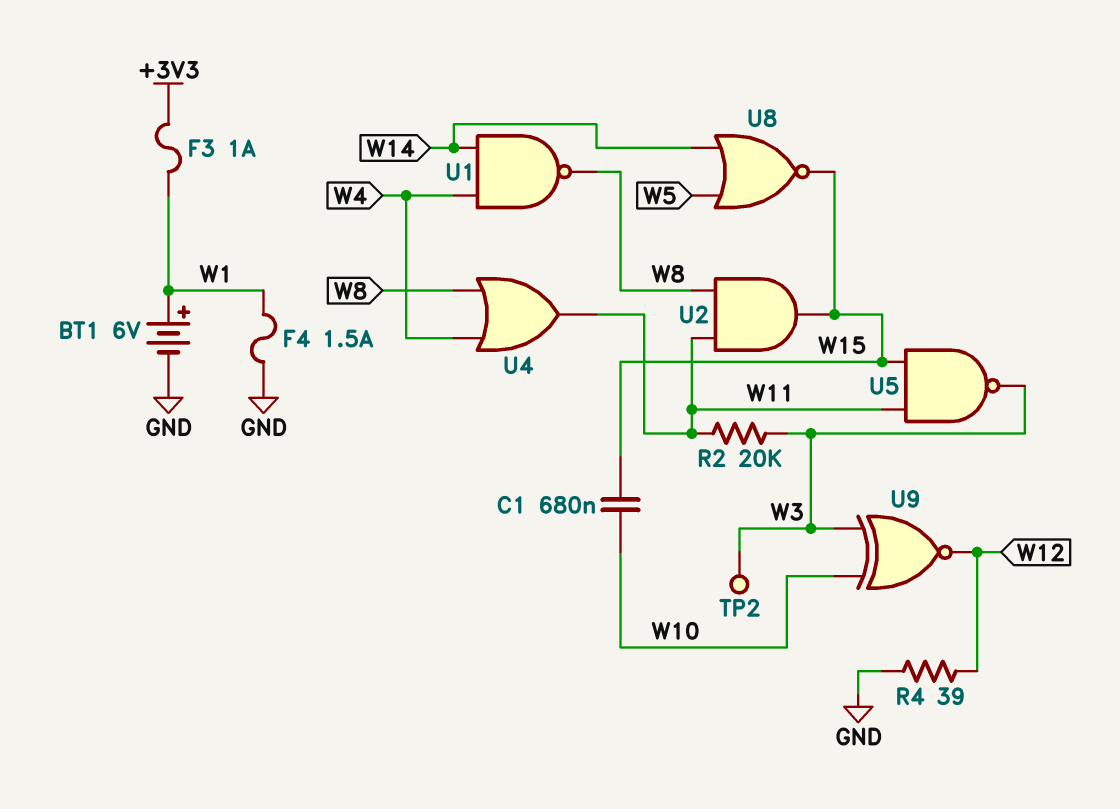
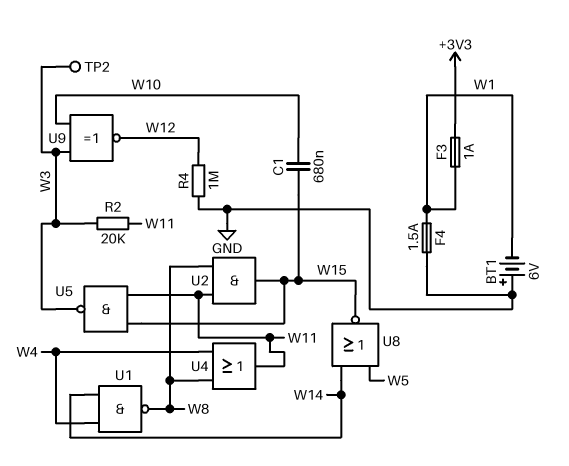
BT1: 6V (plus W1, minus GND) -> 6V (plus GND, minus W1)
R4: 39 (GND, W12) -> 1M (GND, W12)

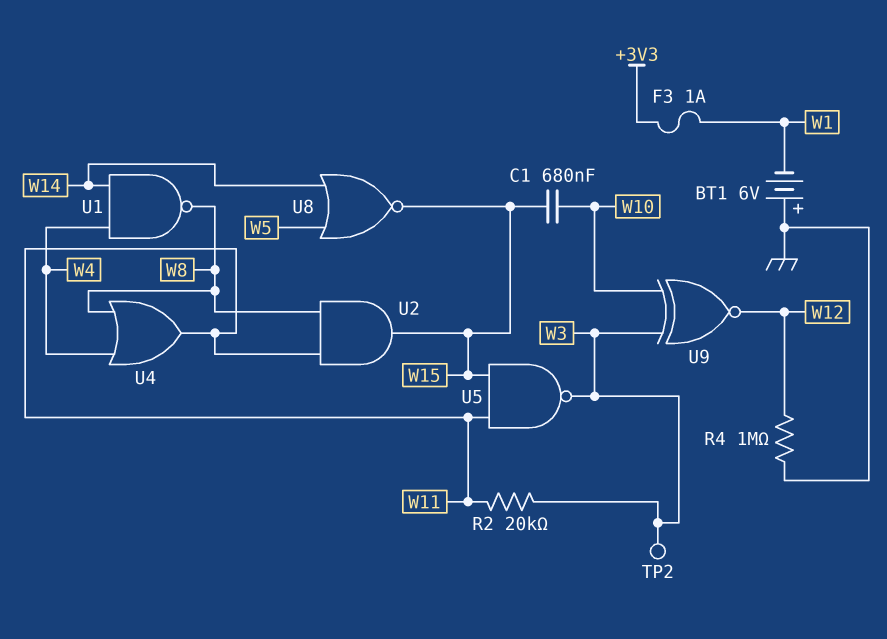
F4: 1.5A (GND, W1) -> none

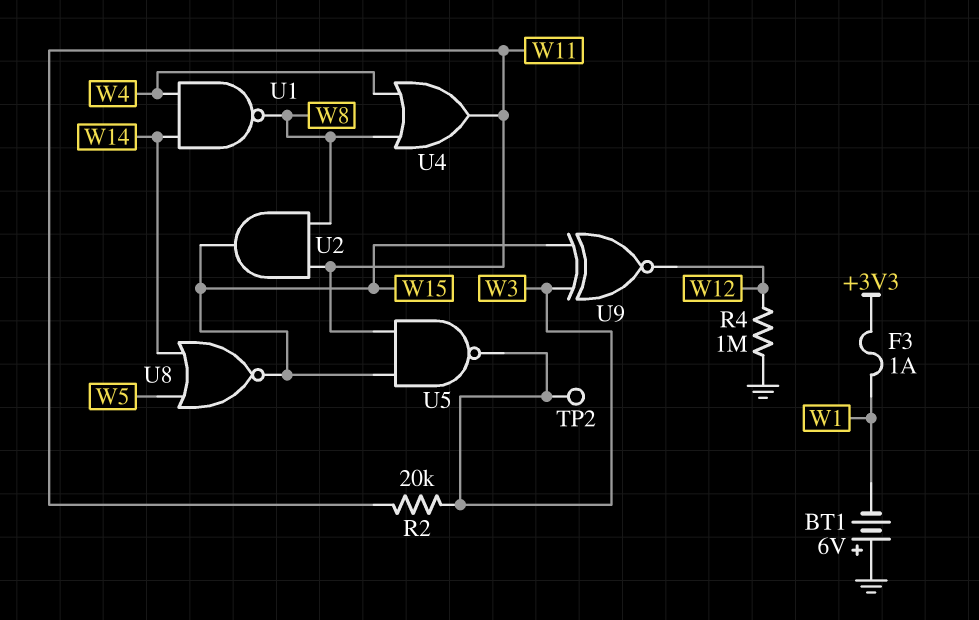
C1: 680nF (W10, W15) -> none
U9: XNOR (in W3, in W10, out W12) -> XNOR (in W3, in W15, out W12)

